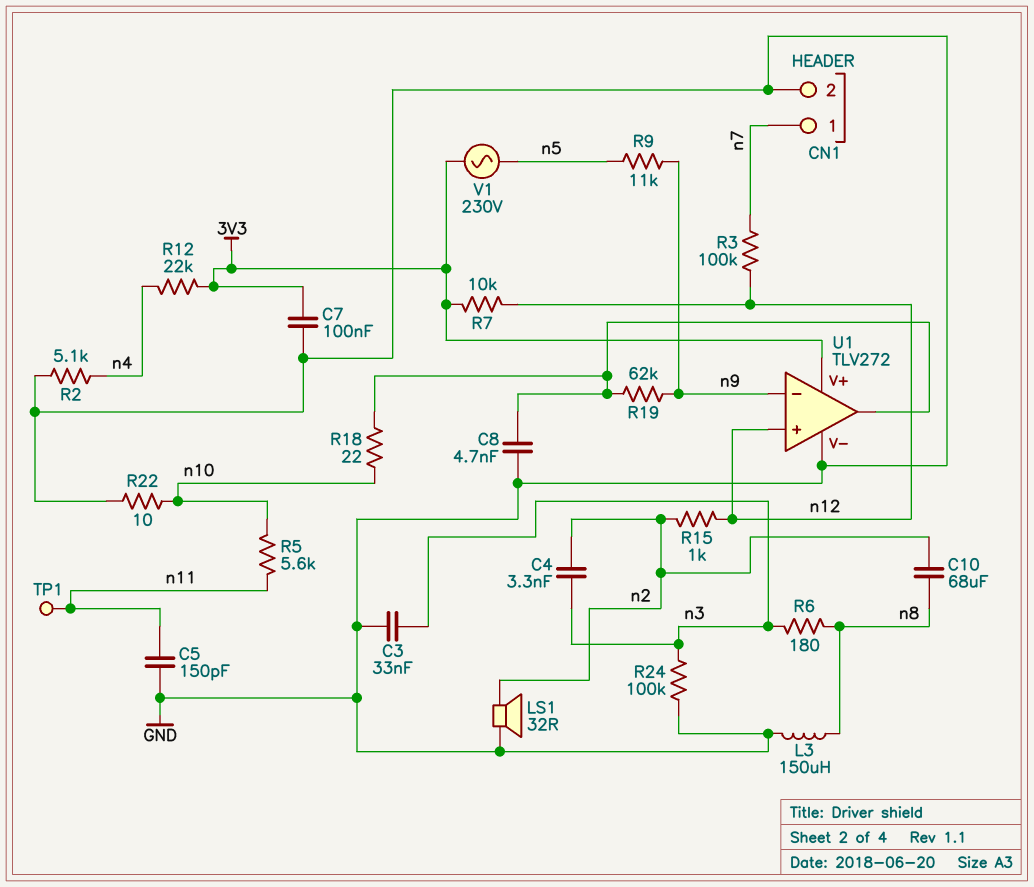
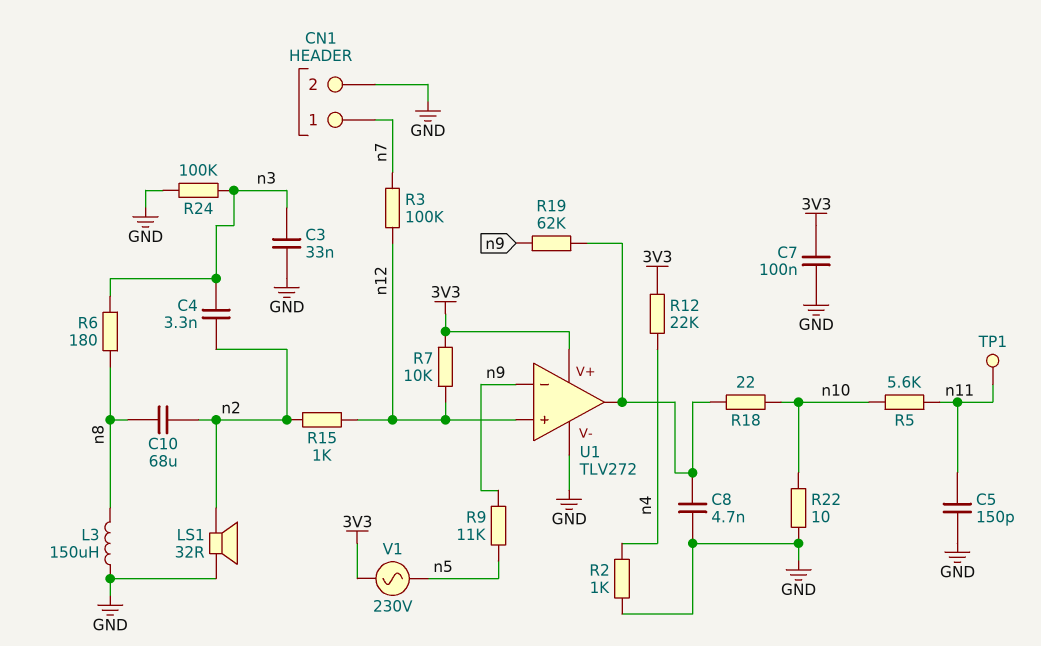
R2: 5.1k (GND, n4) -> 1k (GND, n4)

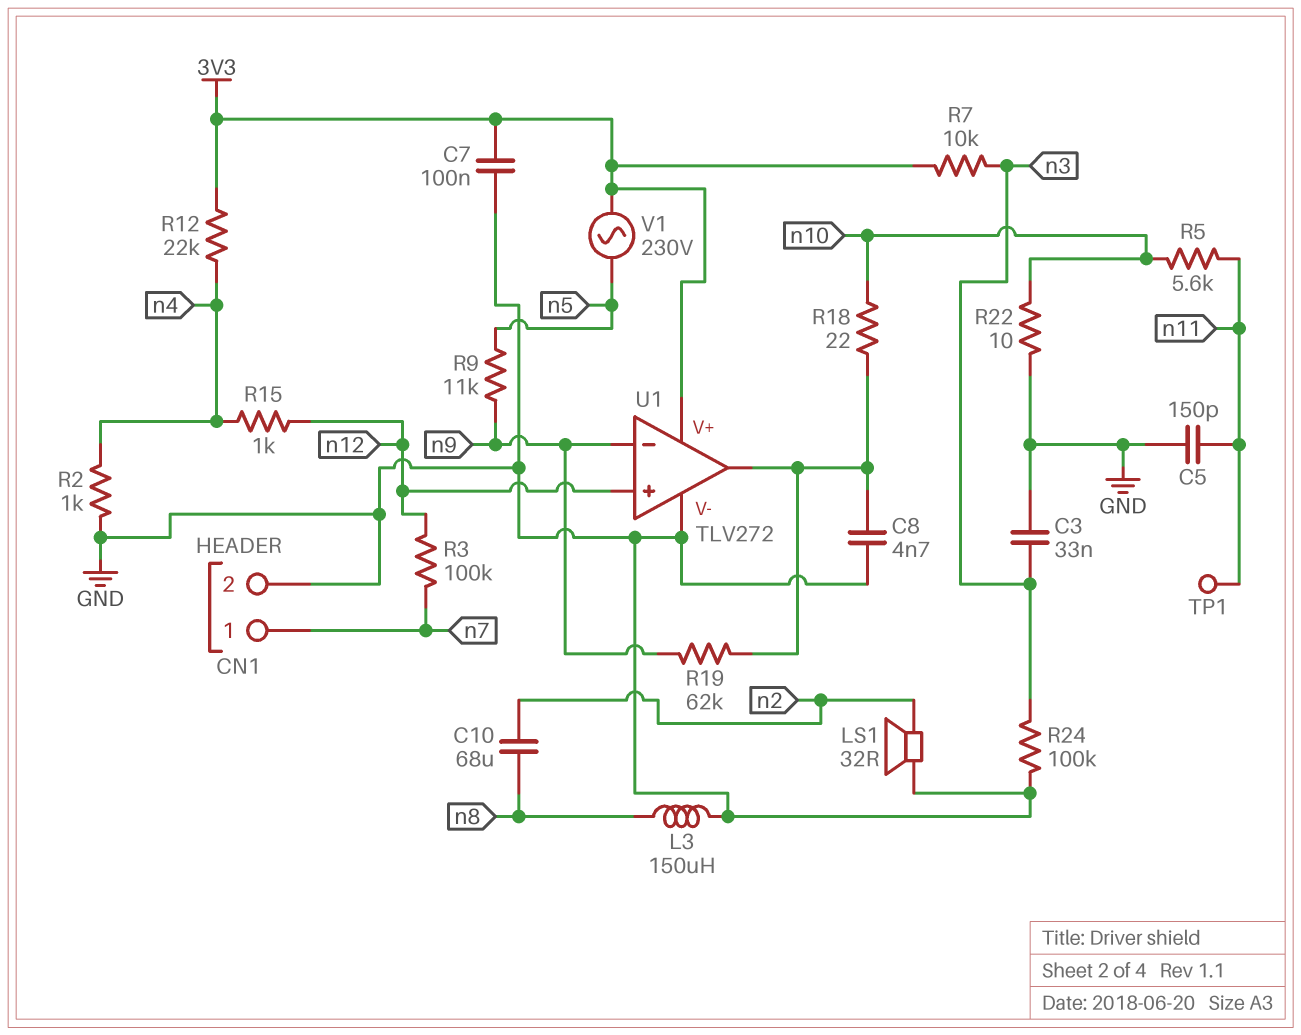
C4: 3.3nF (n2, n3) -> none
R6: 180 (n3, n8) -> none
R7: 10k (3V3, n12) -> 10k (3V3, n3)
R15: 1k (n2, n12) -> 1k (n4, n12)

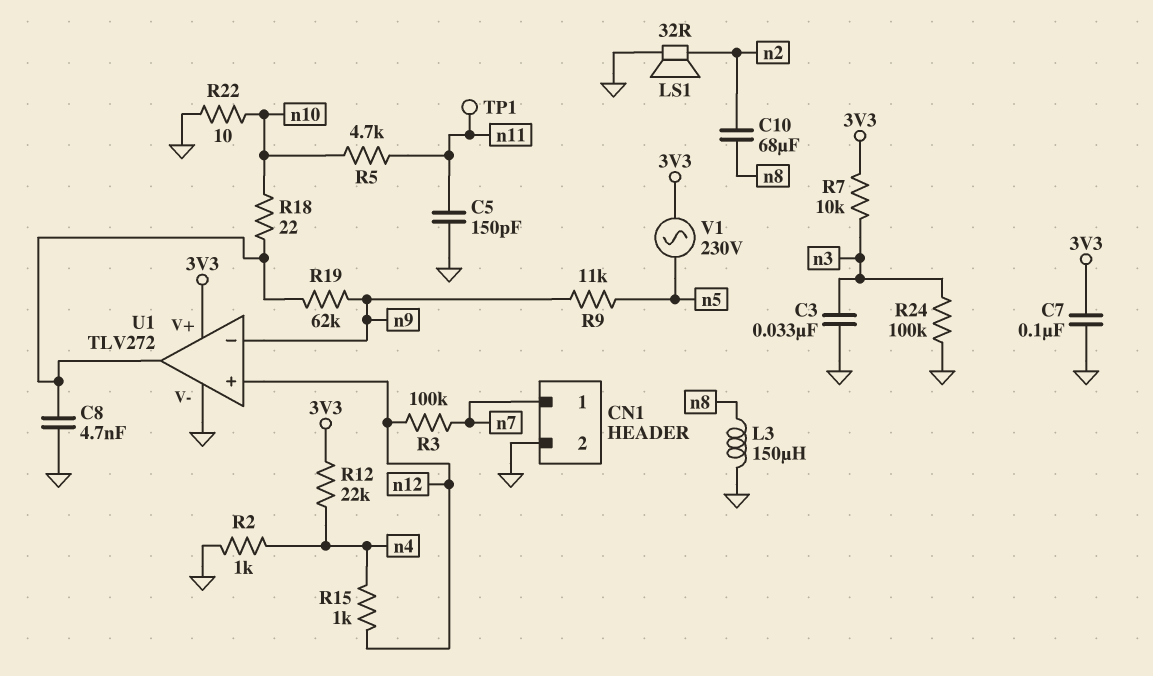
R5: 5.6k (n10, n11) -> 4.7k (n10, n11)

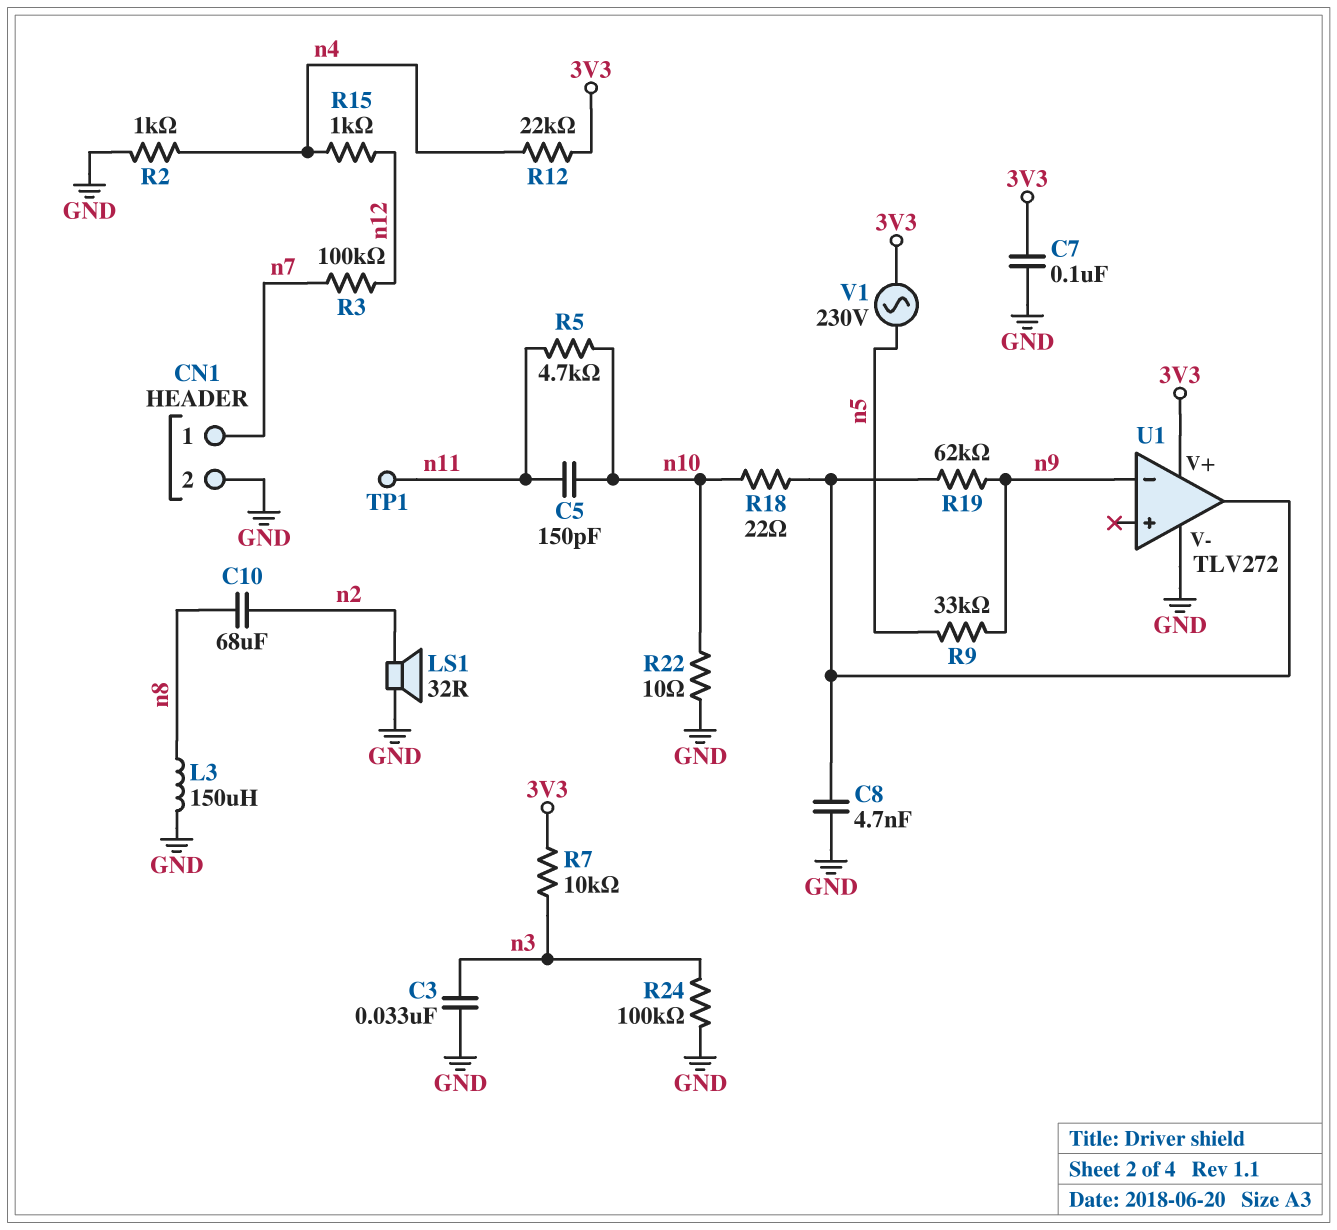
C5: 150pF (GND, n11) -> 150pF (n10, n11)
R9: 11k (n5, n9) -> 33k (n5, n9)
U1 pin in+: n12 -> none

